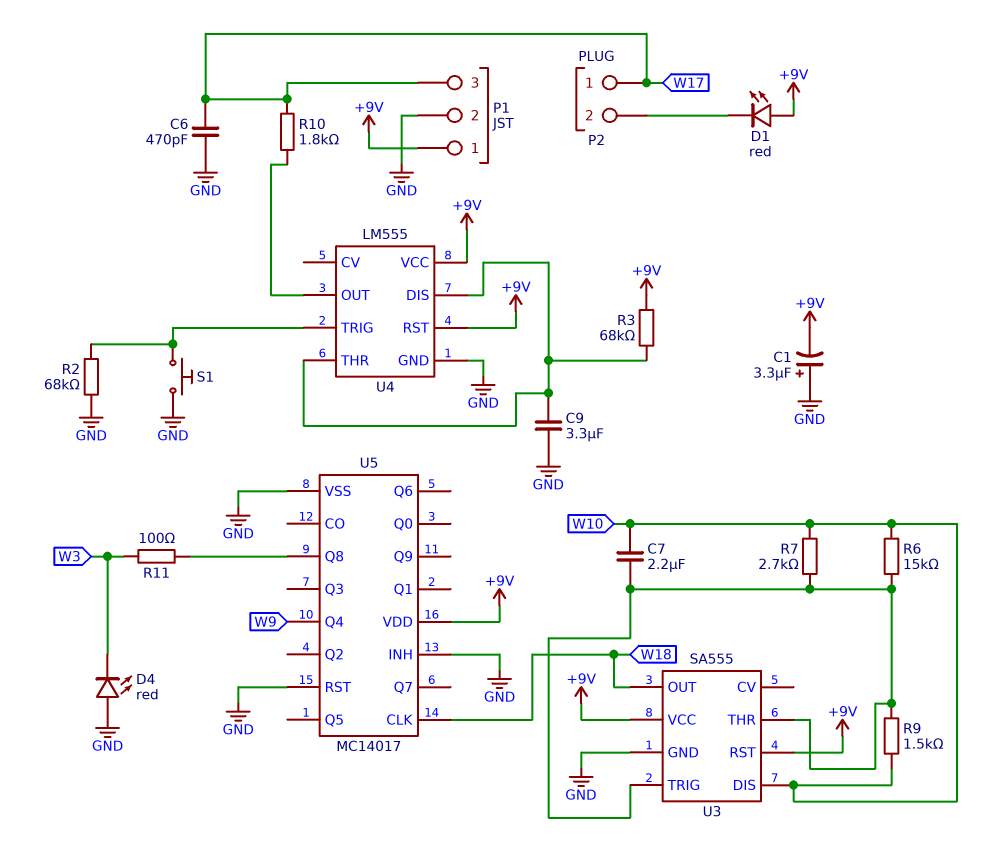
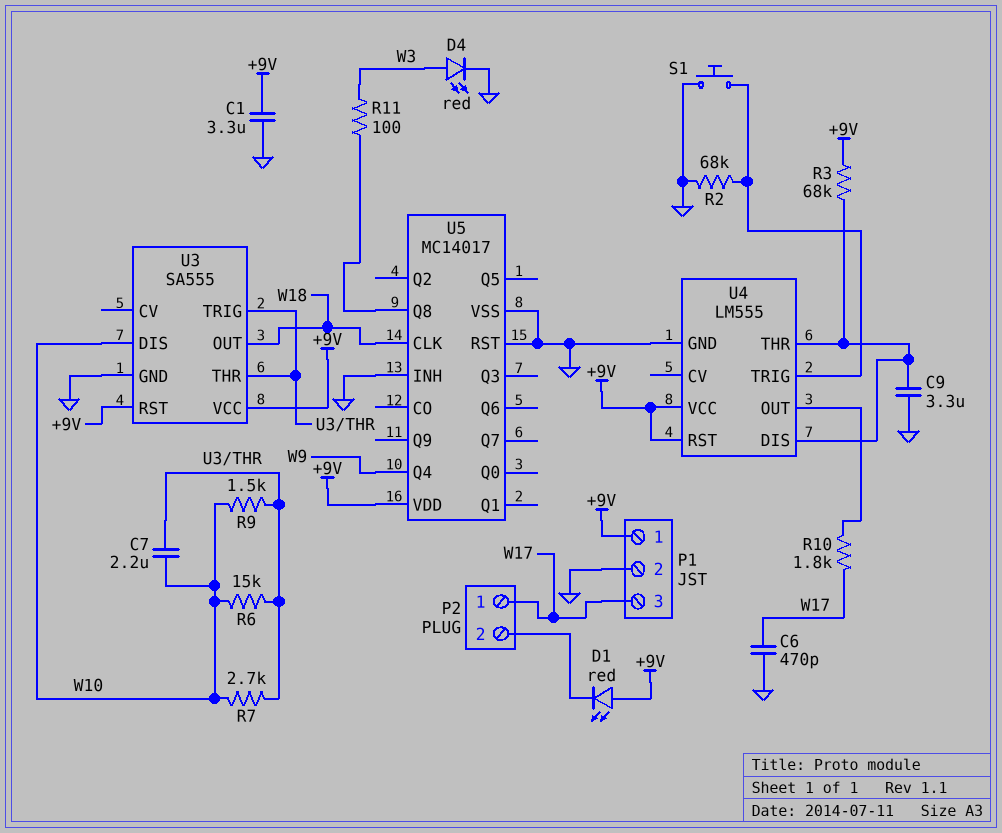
C1: 3.3uF (plus GND, minus +9V) -> 3.3uF (+9V, GND)
D4: LED red (A GND, K W3) -> LED red (A W3, K GND)

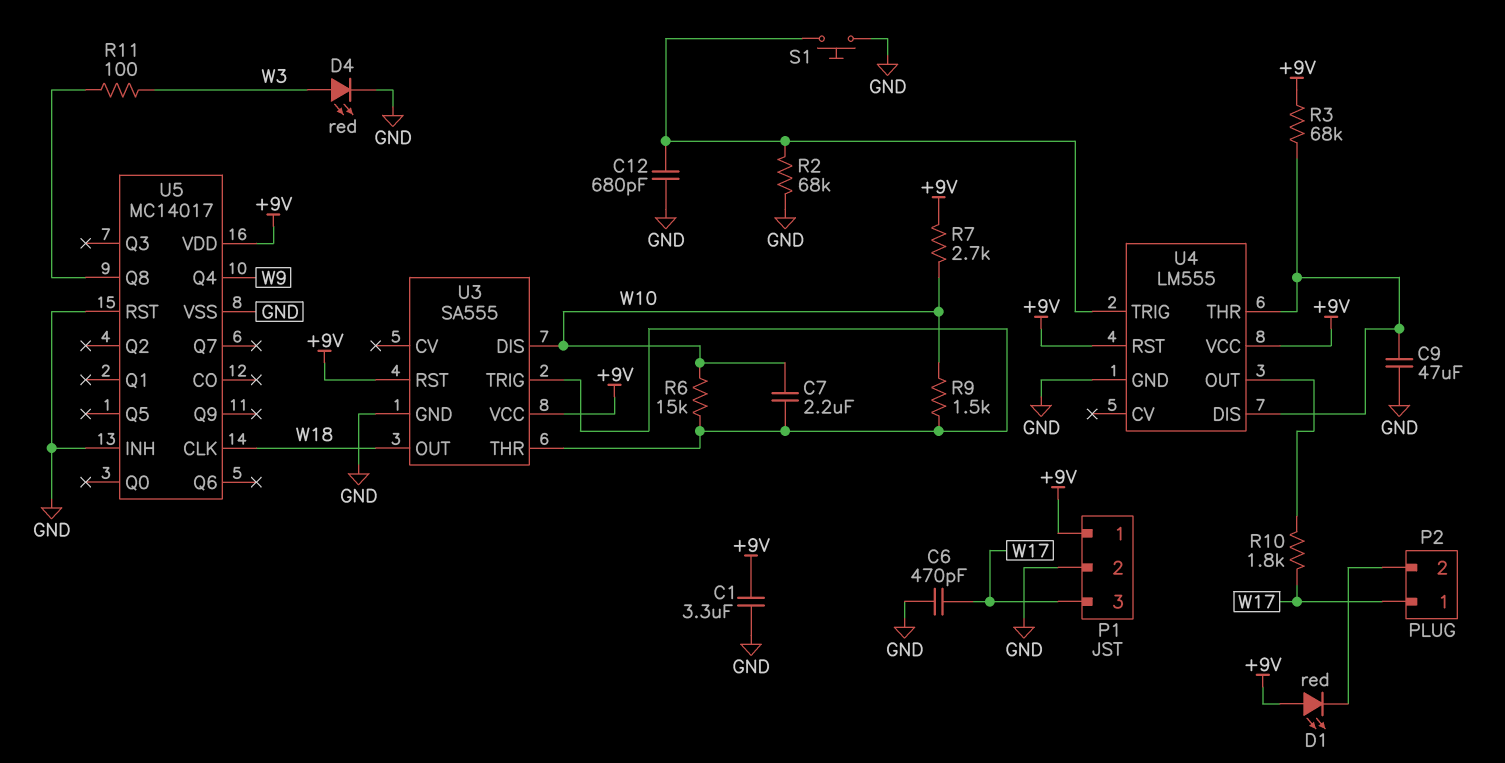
C9: 3.3uF (GND, U4/DIS) -> 47uF (GND, U4/DIS)
C12: none -> 680pF (GND, U4/TRIG)
R7: 2.7k (U3/THR, W10) -> 2.7k (+9V, W10)

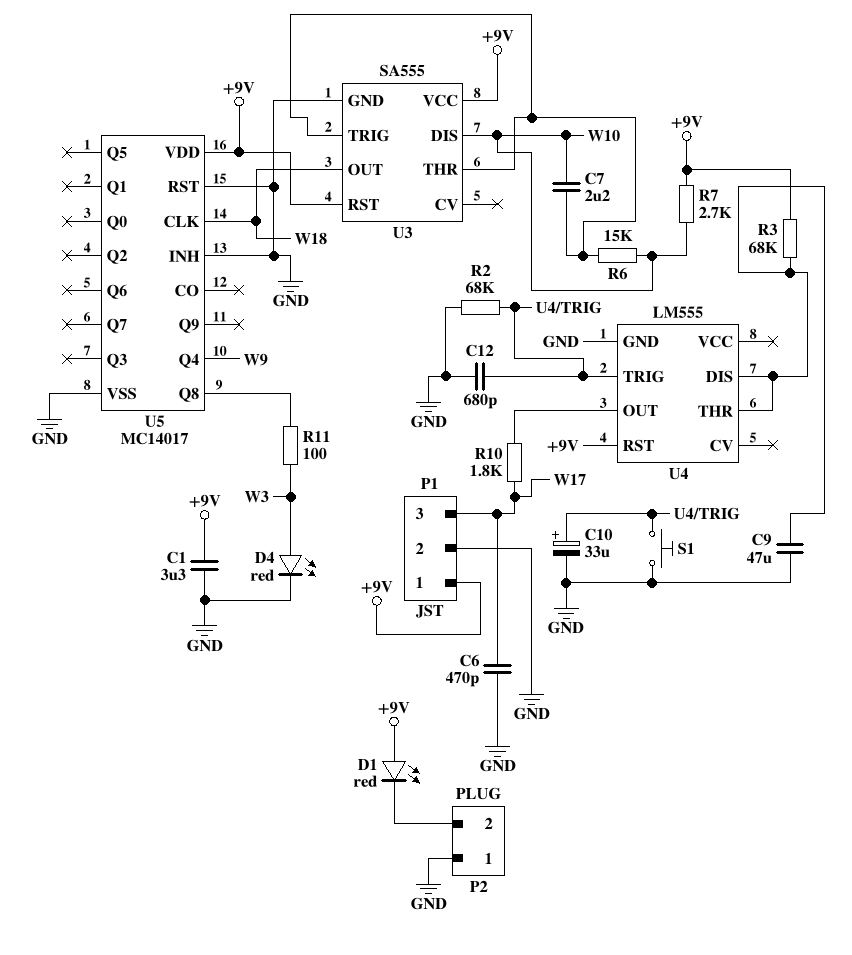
C10: none -> 33uF (plus U4/TRIG, minus GND)
P2 pin 1: W17 -> GND
R9: 1.5k (U3/THR, W10) -> none
U4 pin VCC: +9V -> none

